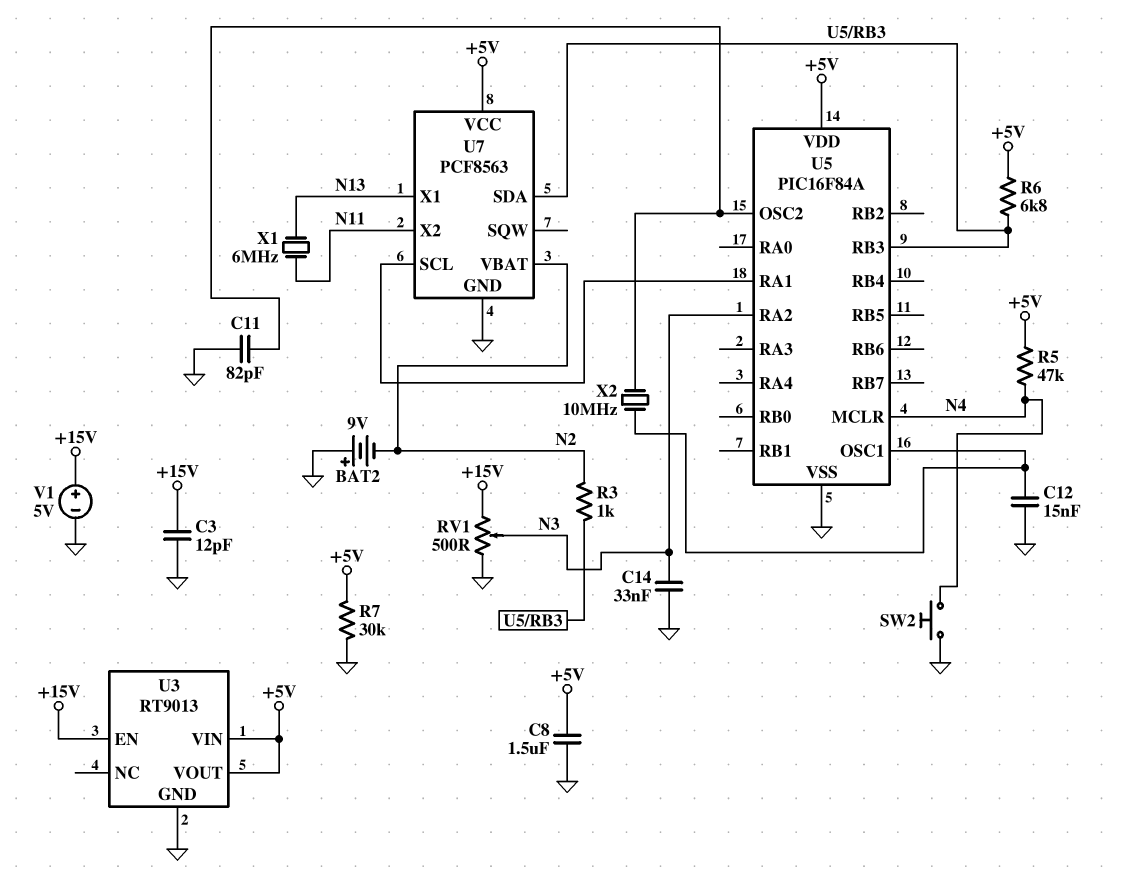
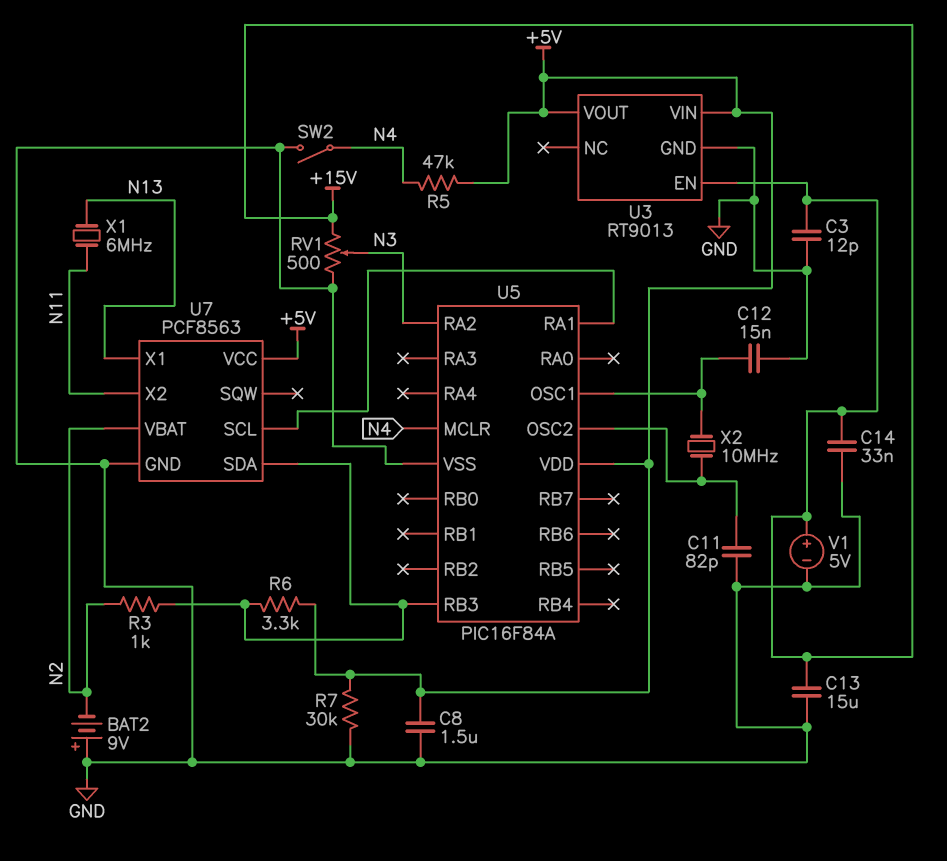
C13: none -> 15uF (+15V, GND)
C14: 33nF (GND, N3) -> 33nF (+15V, GND)
R6: 6.8k (+5V, U5/RB3) -> 3.3k (+5V, U5/RB3)
SW2: button (GND, N4) -> switch (GND, N4)

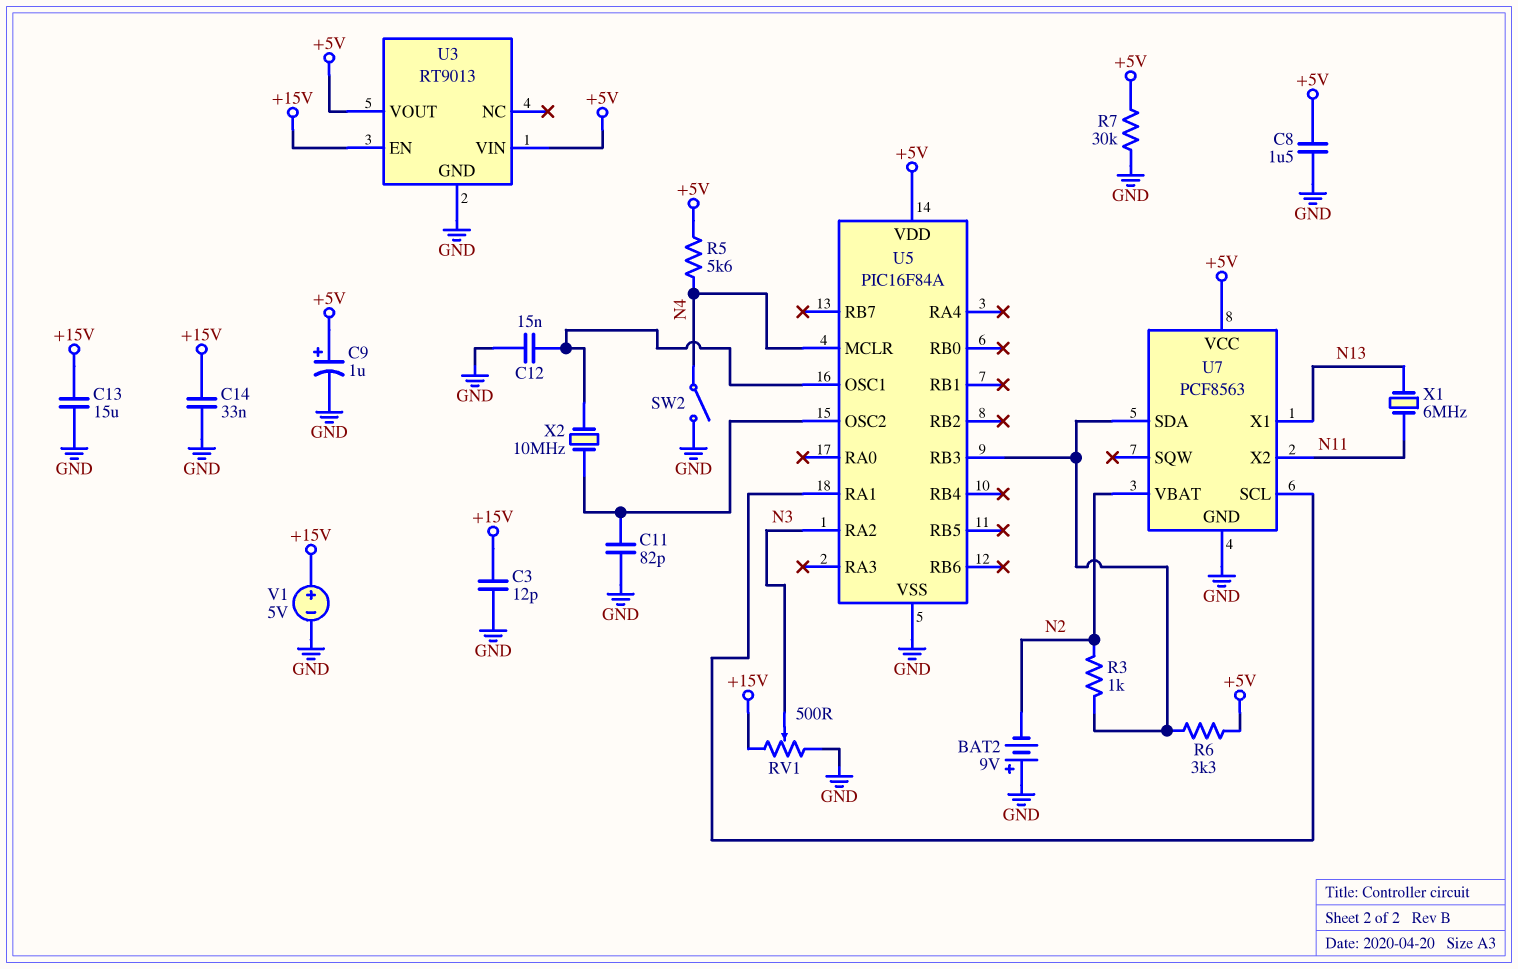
C9: none -> 1uF (plus +5V, minus GND)
R5: 47k (+5V, N4) -> 5.6k (+5V, N4)

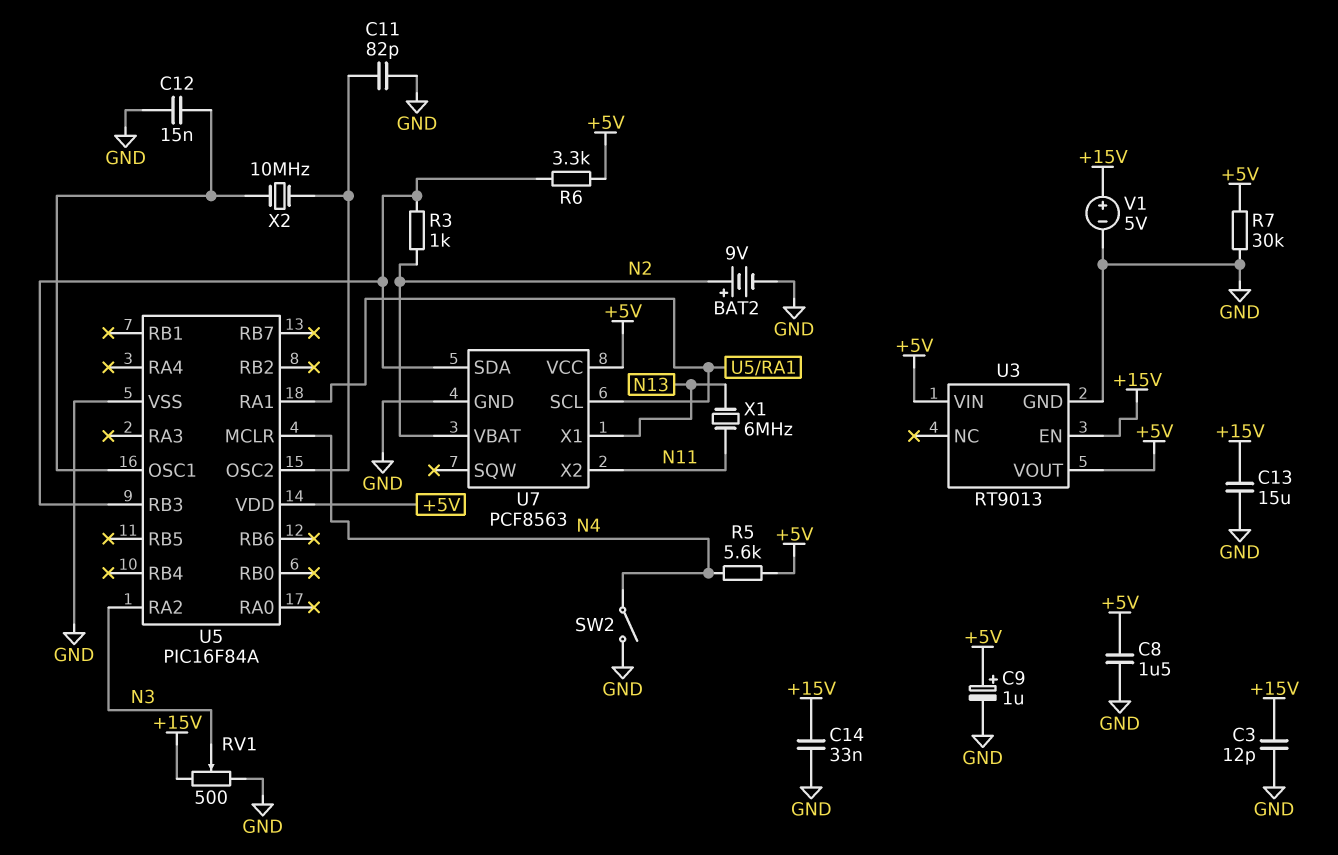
BAT2: 9V (plus GND, minus N2) -> 9V (plus N2, minus GND)

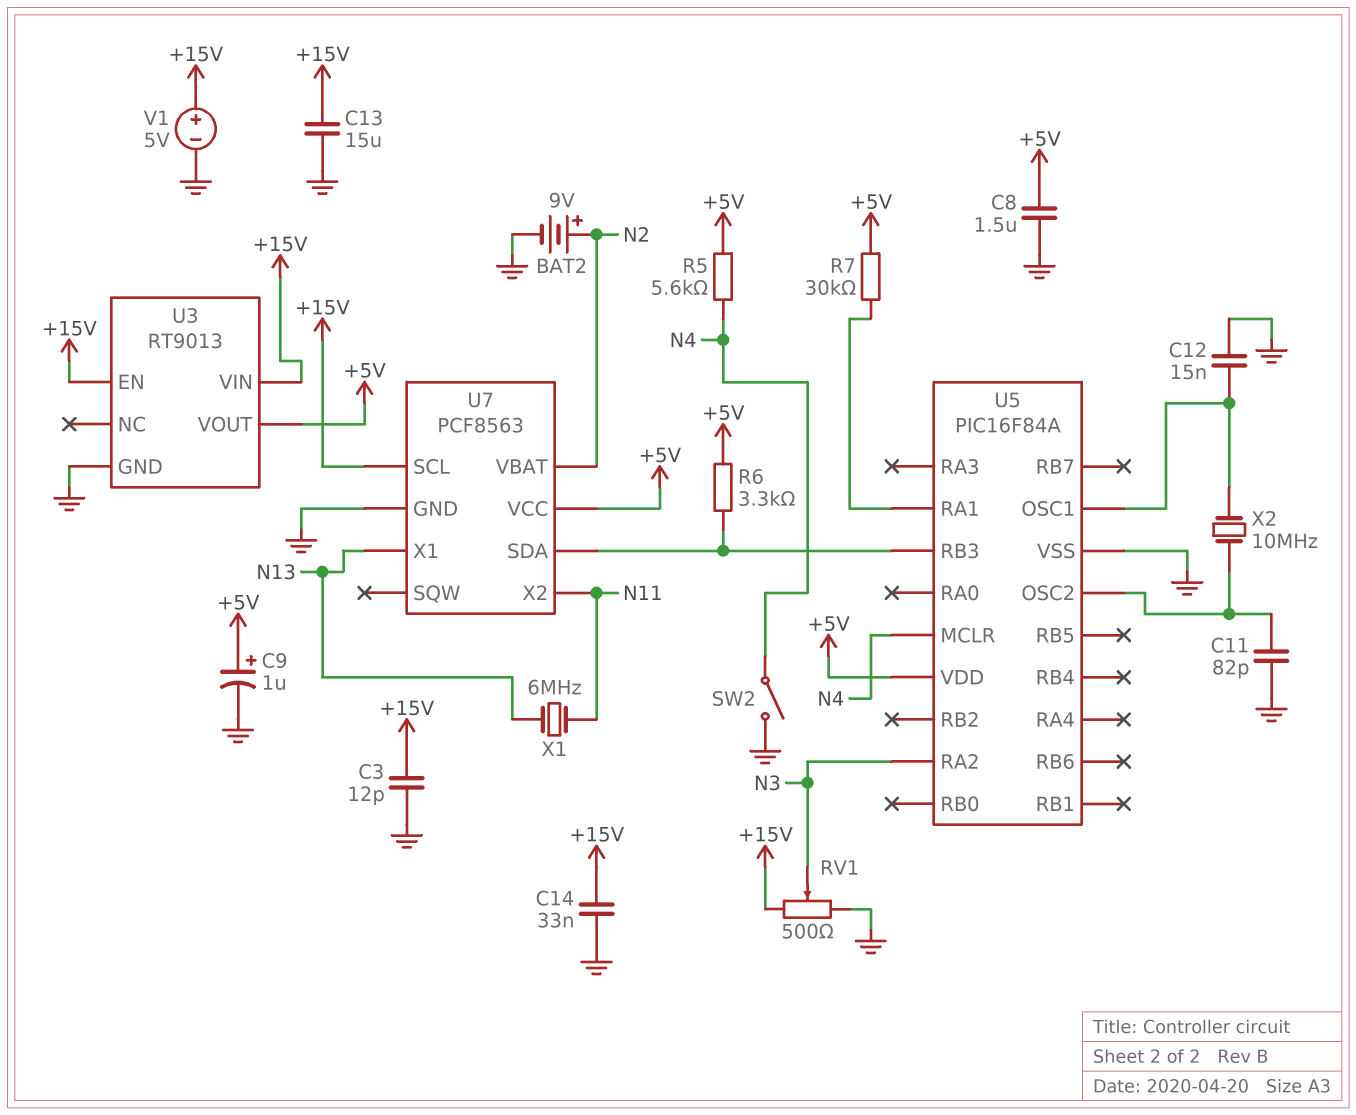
R3: 1k (N2, U5/RB3) -> none
R7: 30k (+5V, GND) -> 30k (+5V, U5/RA1)
U3 pin VIN: +5V -> +15V
U7 pin SCL: U5/RA1 -> +15V

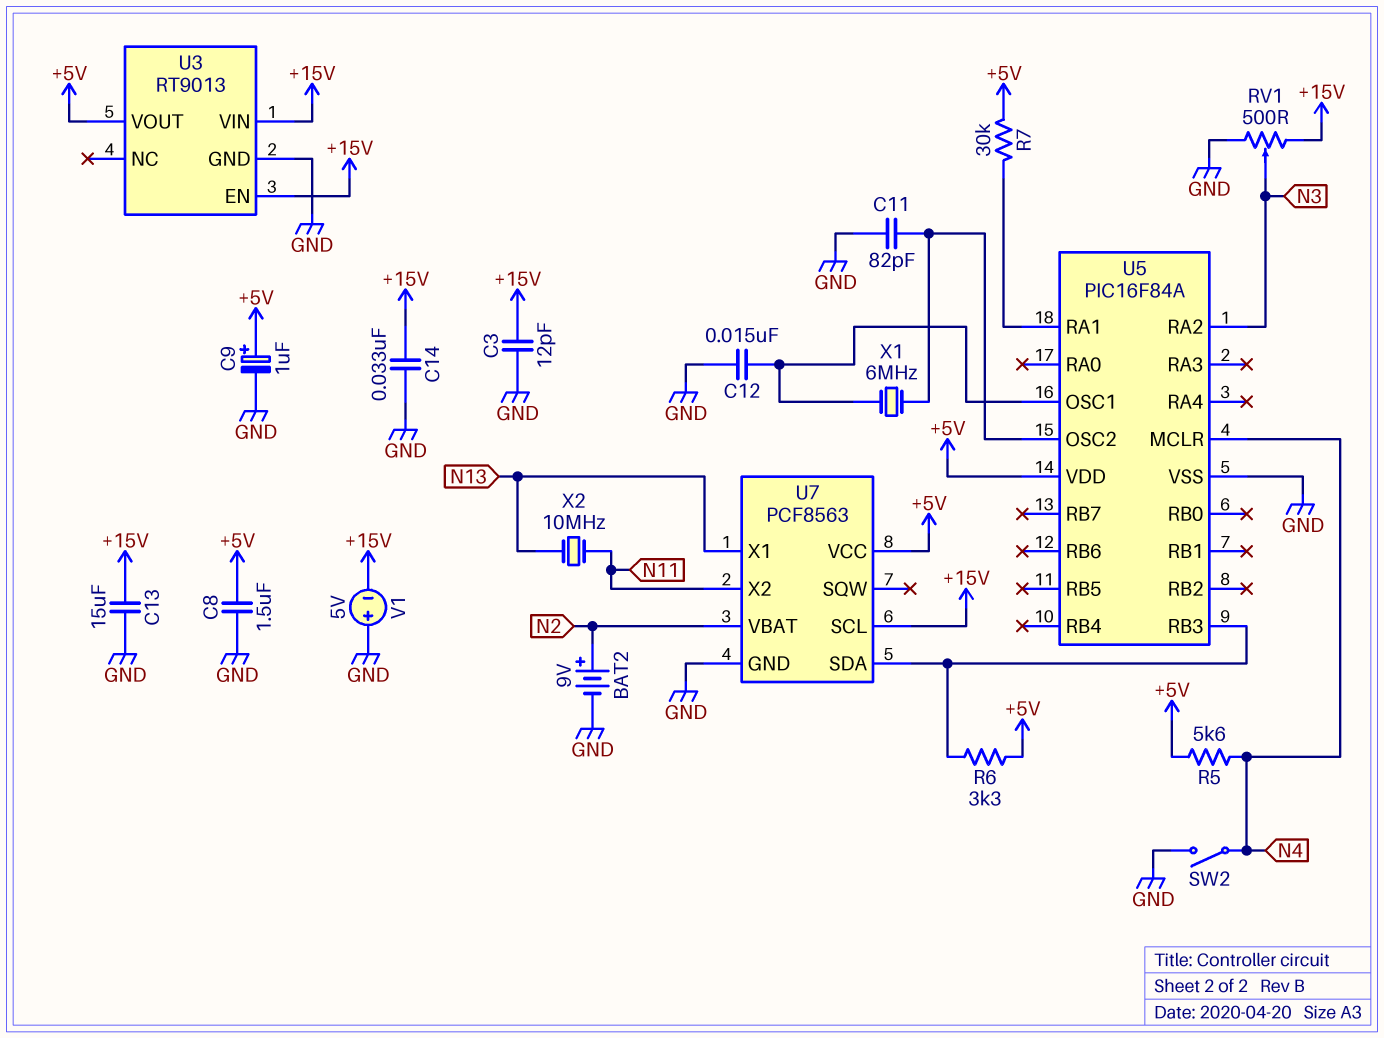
V1: 5V (plus +15V, minus GND) -> 5V (plus GND, minus +15V)
X1: 6MHz (N11, N13) -> 6MHz (U5/OSC1, U5/OSC2)
X2: 10MHz (U5/OSC1, U5/OSC2) -> 10MHz (N11, N13)

